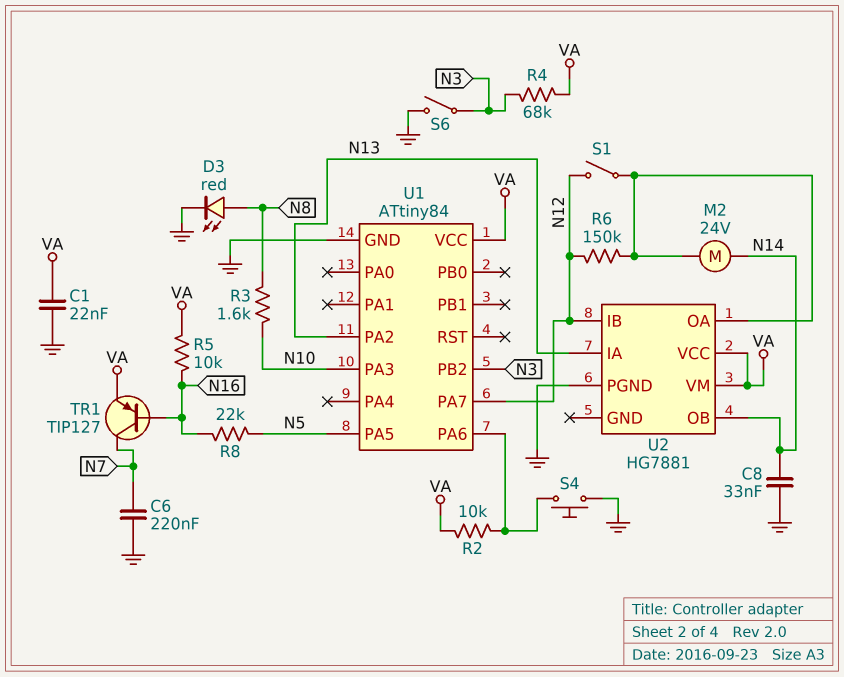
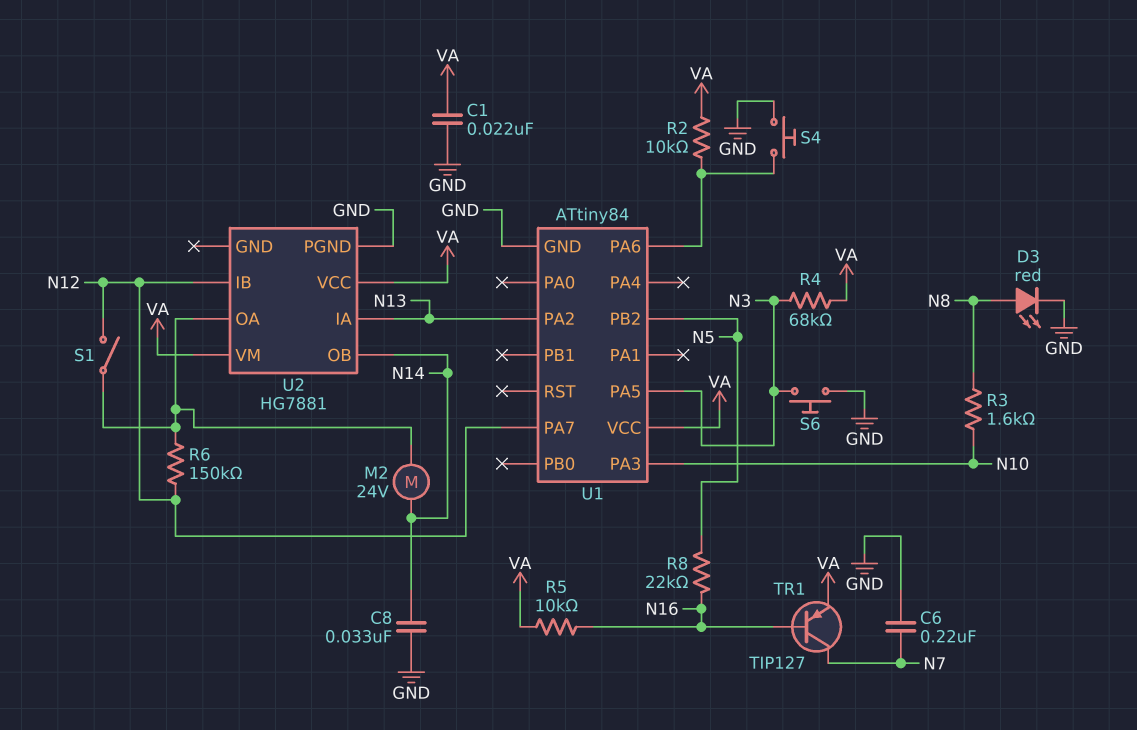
S6: switch (GND, N3) -> button (GND, N3)
U1 pin PA5: N5 -> N3
U1 pin PB2: N3 -> N5

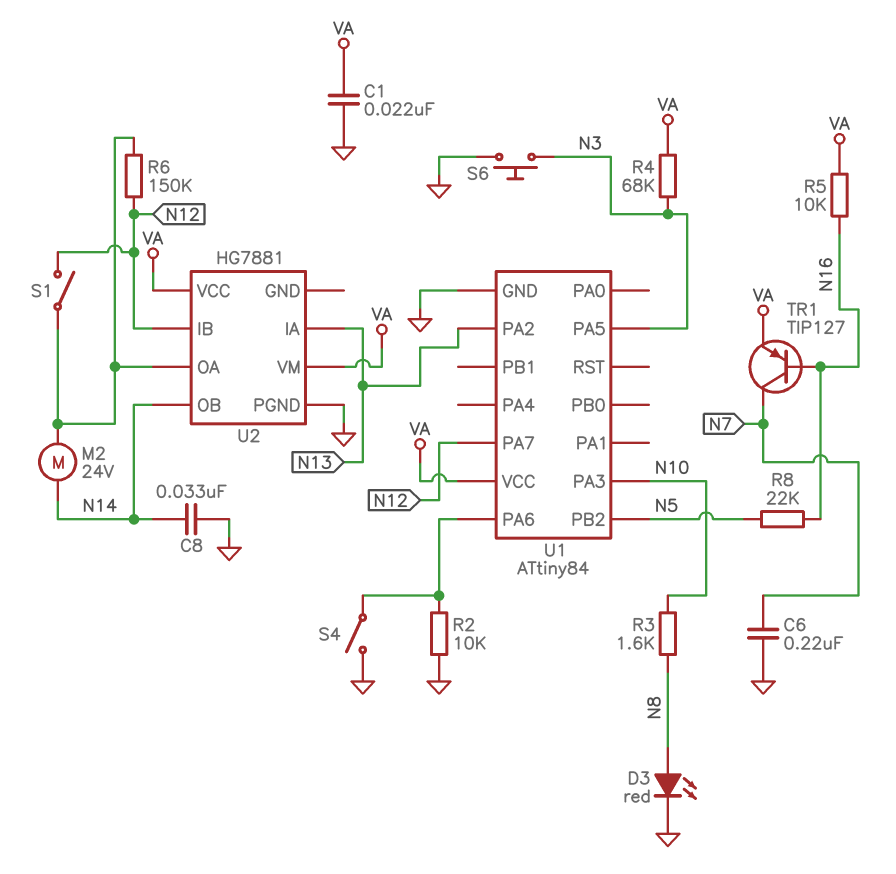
R2: 10k (U1/PA6, VA) -> 10k (GND, U1/PA6)
S4: button (GND, U1/PA6) -> switch (GND, U1/PA6)

